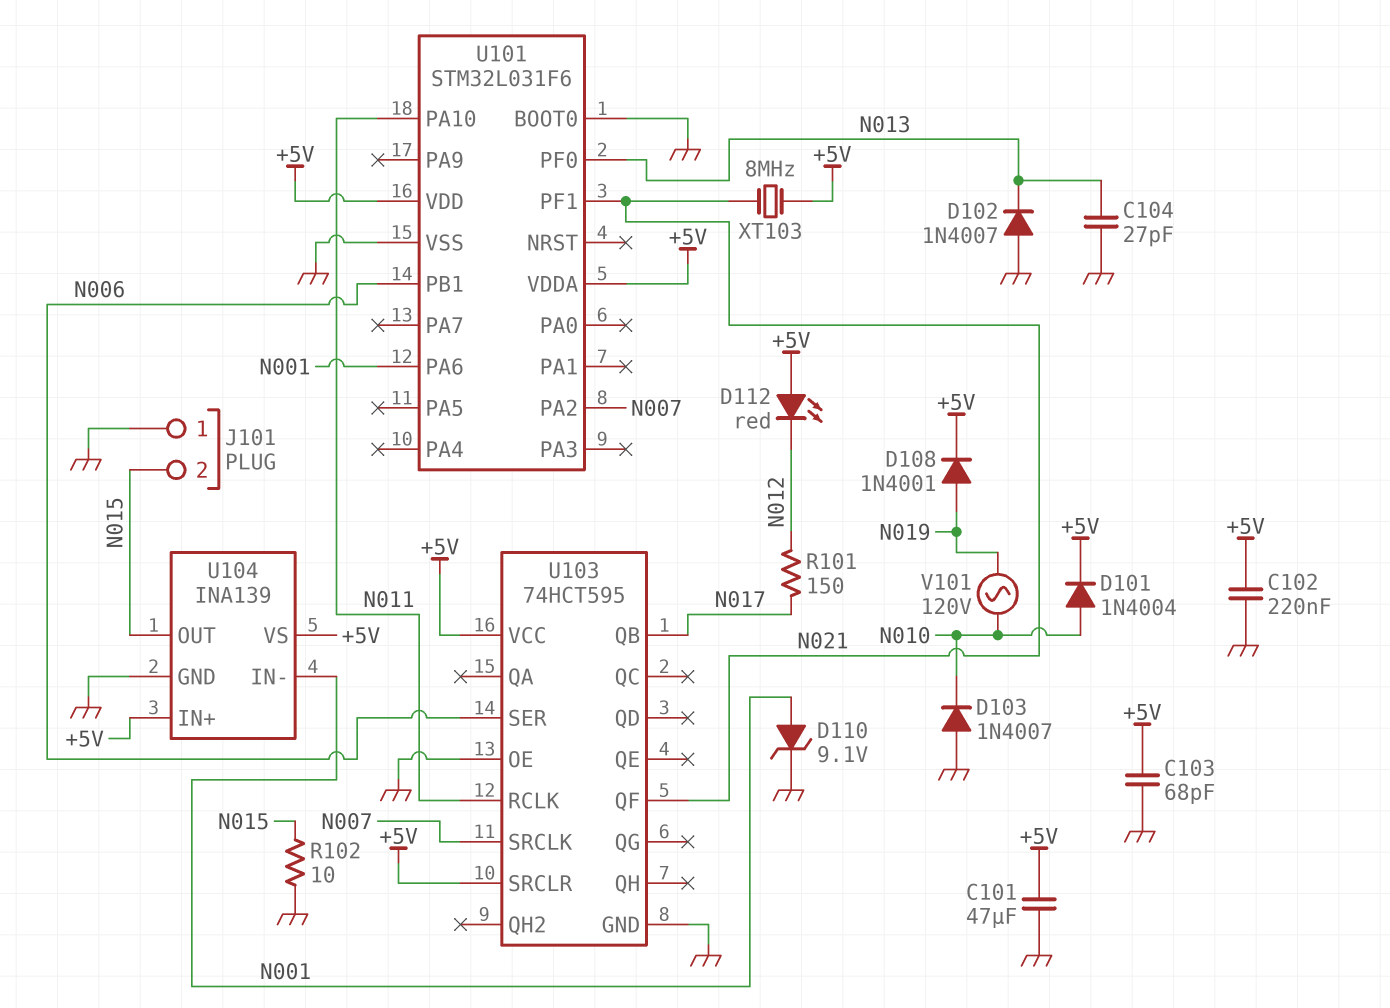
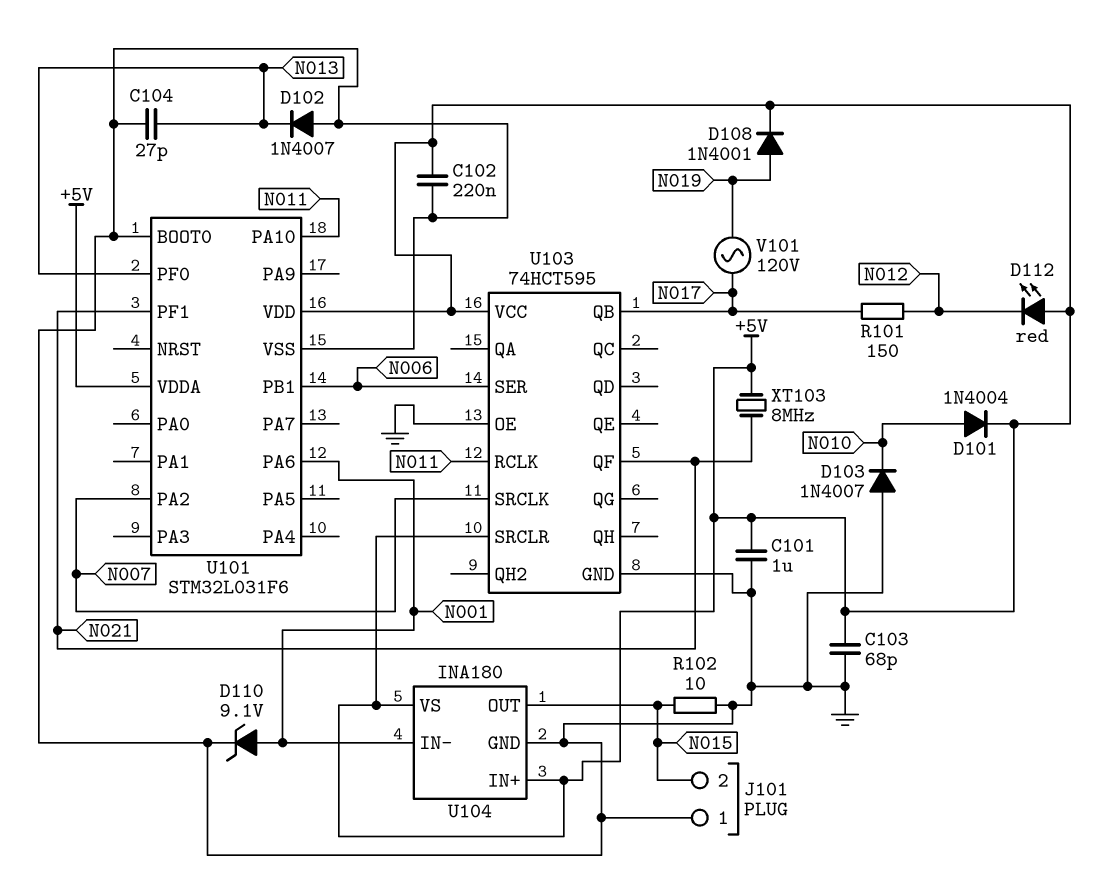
C101: 47uF (+5V, GND) -> 1uF (+5V, GND)
U104: INA139 -> INA180
V101: AC 120V (N010, N019) -> AC 120V (N017, N019)

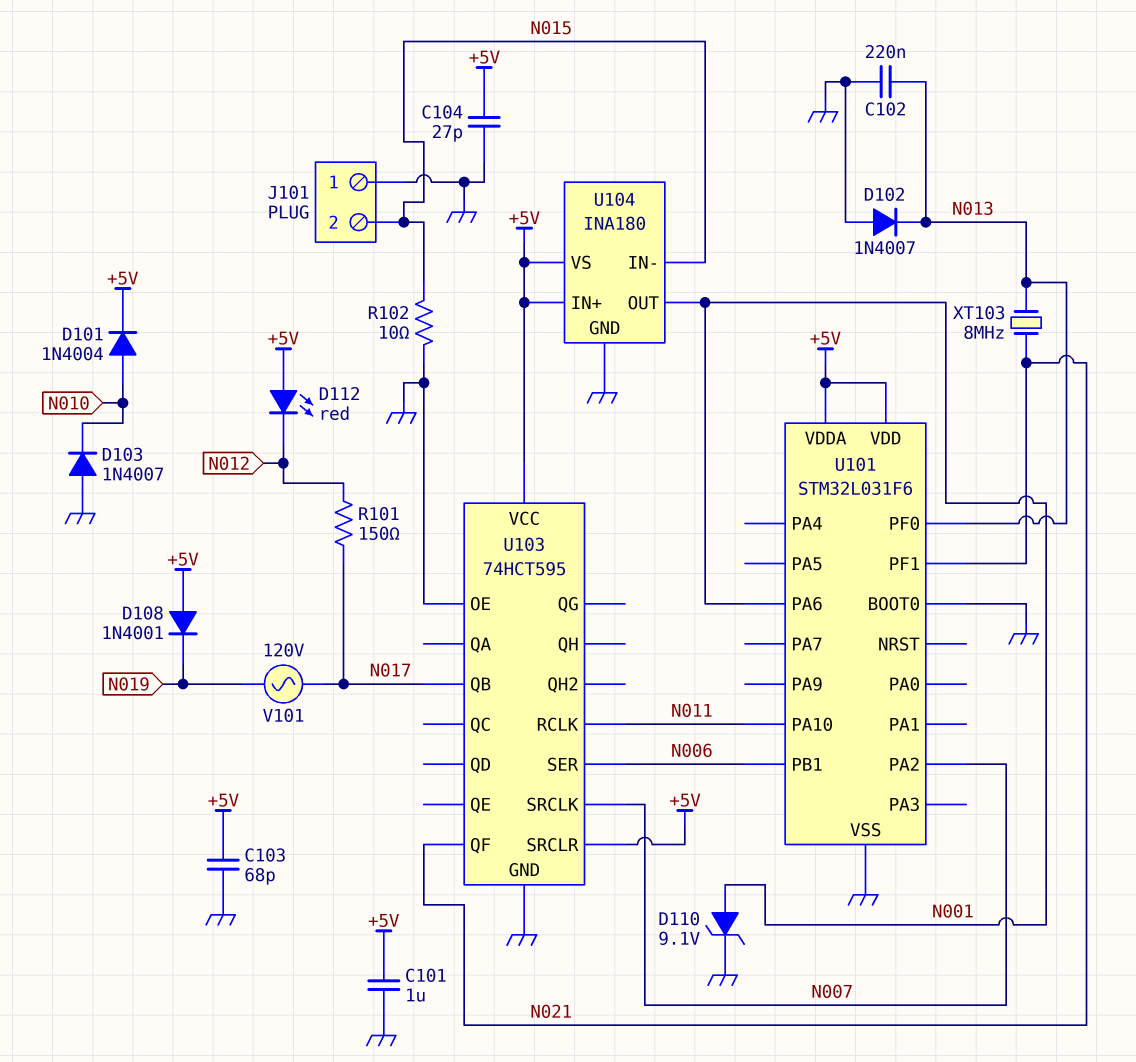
C102: 220nF (+5V, GND) -> 220nF (GND, N013)
C104: 27pF (GND, N013) -> 27pF (+5V, GND)
D108: diode 1N4001 (A N019, K +5V) -> diode 1N4001 (A +5V, K N019)
U104 pin IN-: N001 -> N015
U104 pin OUT: N015 -> N001
XT103: 8MHz (+5V, N021) -> 8MHz (N013, N021)

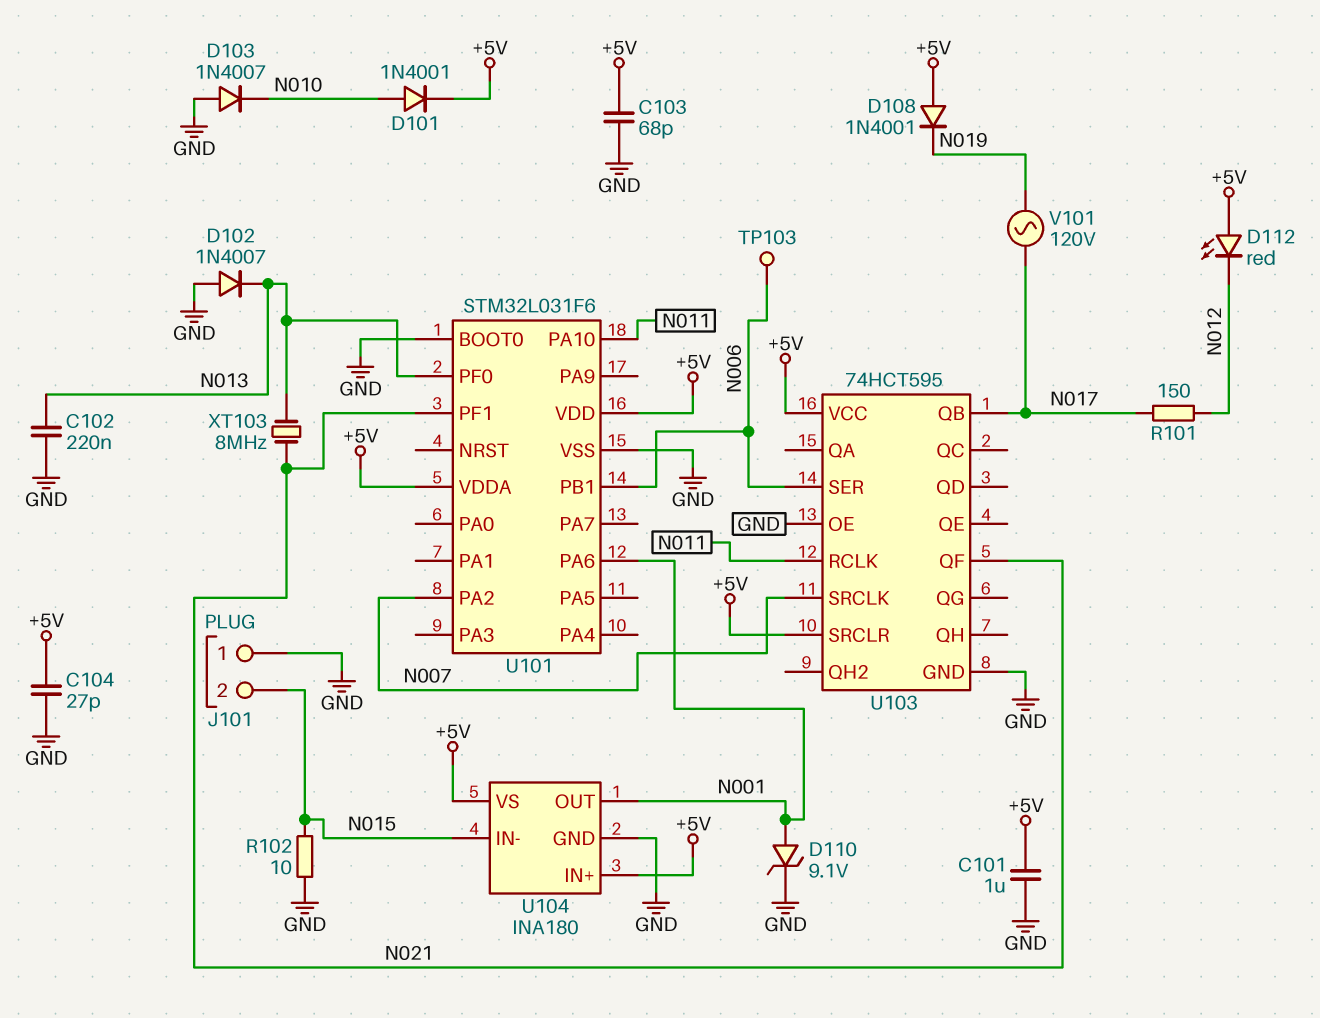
D101: diode 1N4004 (A N010, K +5V) -> diode 1N4001 (A N010, K +5V)
TP103: none -> test point (N006)

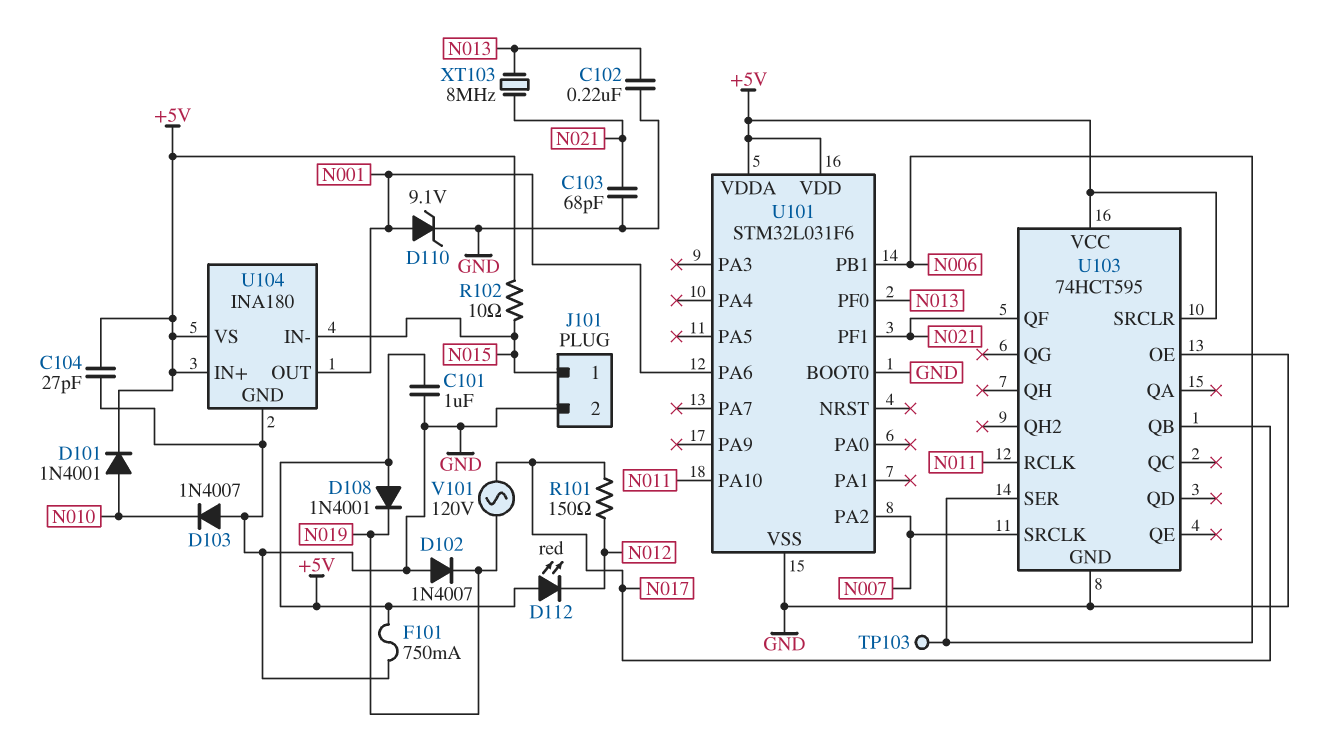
C103: 68pF (+5V, GND) -> 68pF (GND, N021)
D102: diode 1N4007 (A GND, K N013) -> diode 1N4007 (A GND, K N019)
F101: none -> 750mA (+5V, GND)
J101 pin 1: GND -> N015
J101 pin 2: N015 -> GND
R102: 10 (GND, N015) -> 10 (+5V, N015)

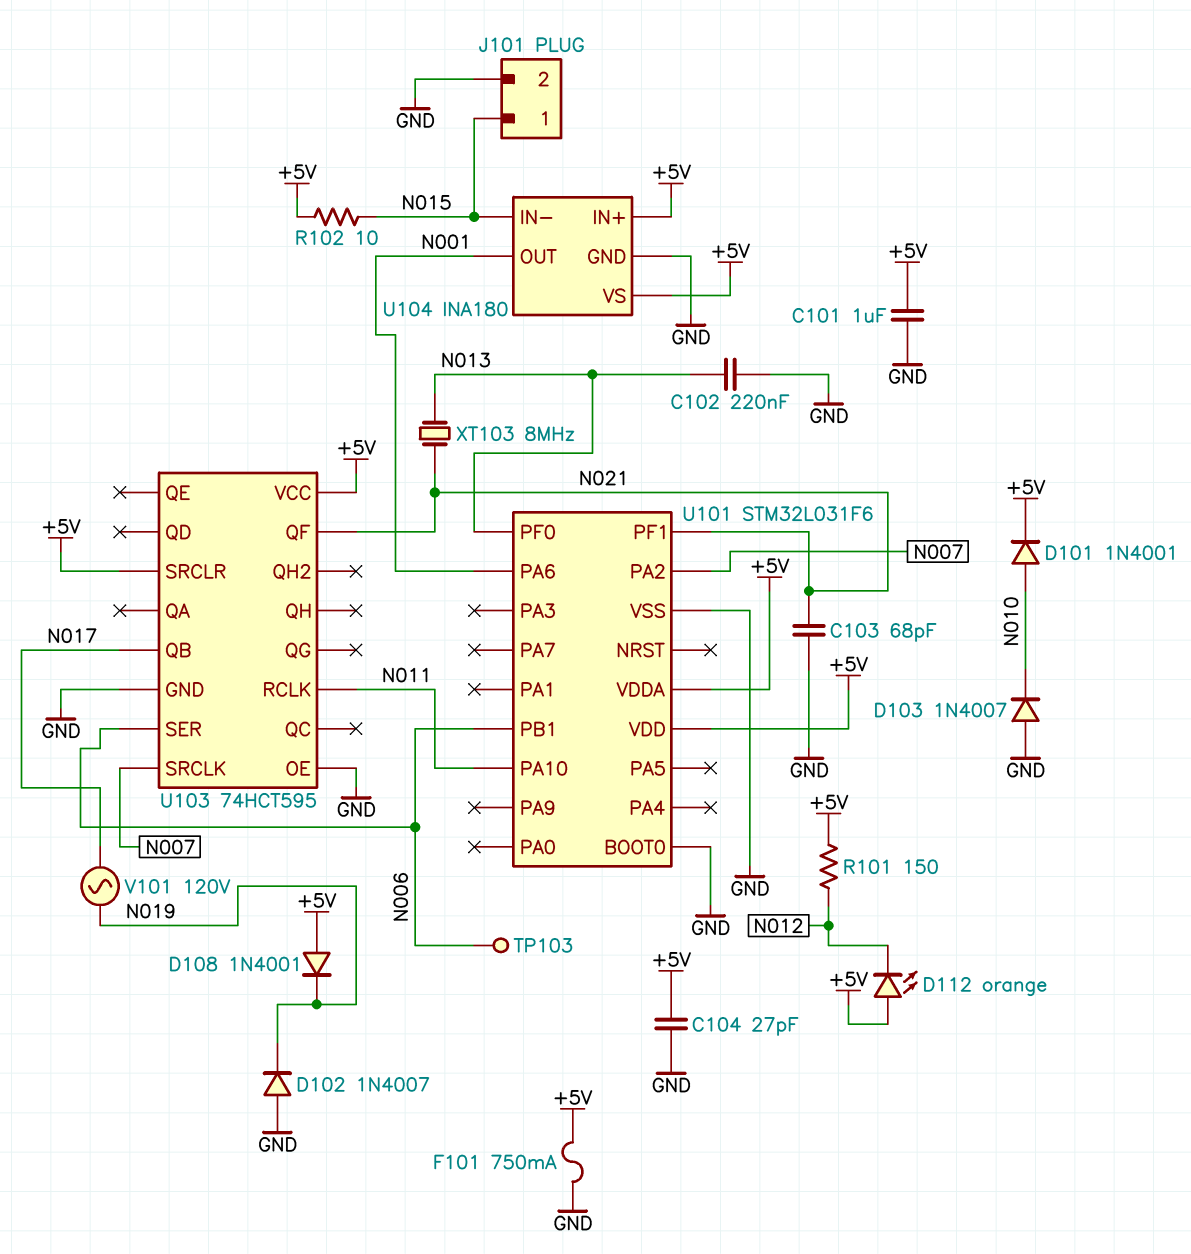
D110: zener 9.1V (A N001, K GND) -> none
D112: LED red (A +5V, K N012) -> LED orange (A +5V, K N012)
R101: 150 (N012, N017) -> 150 (+5V, N012)

